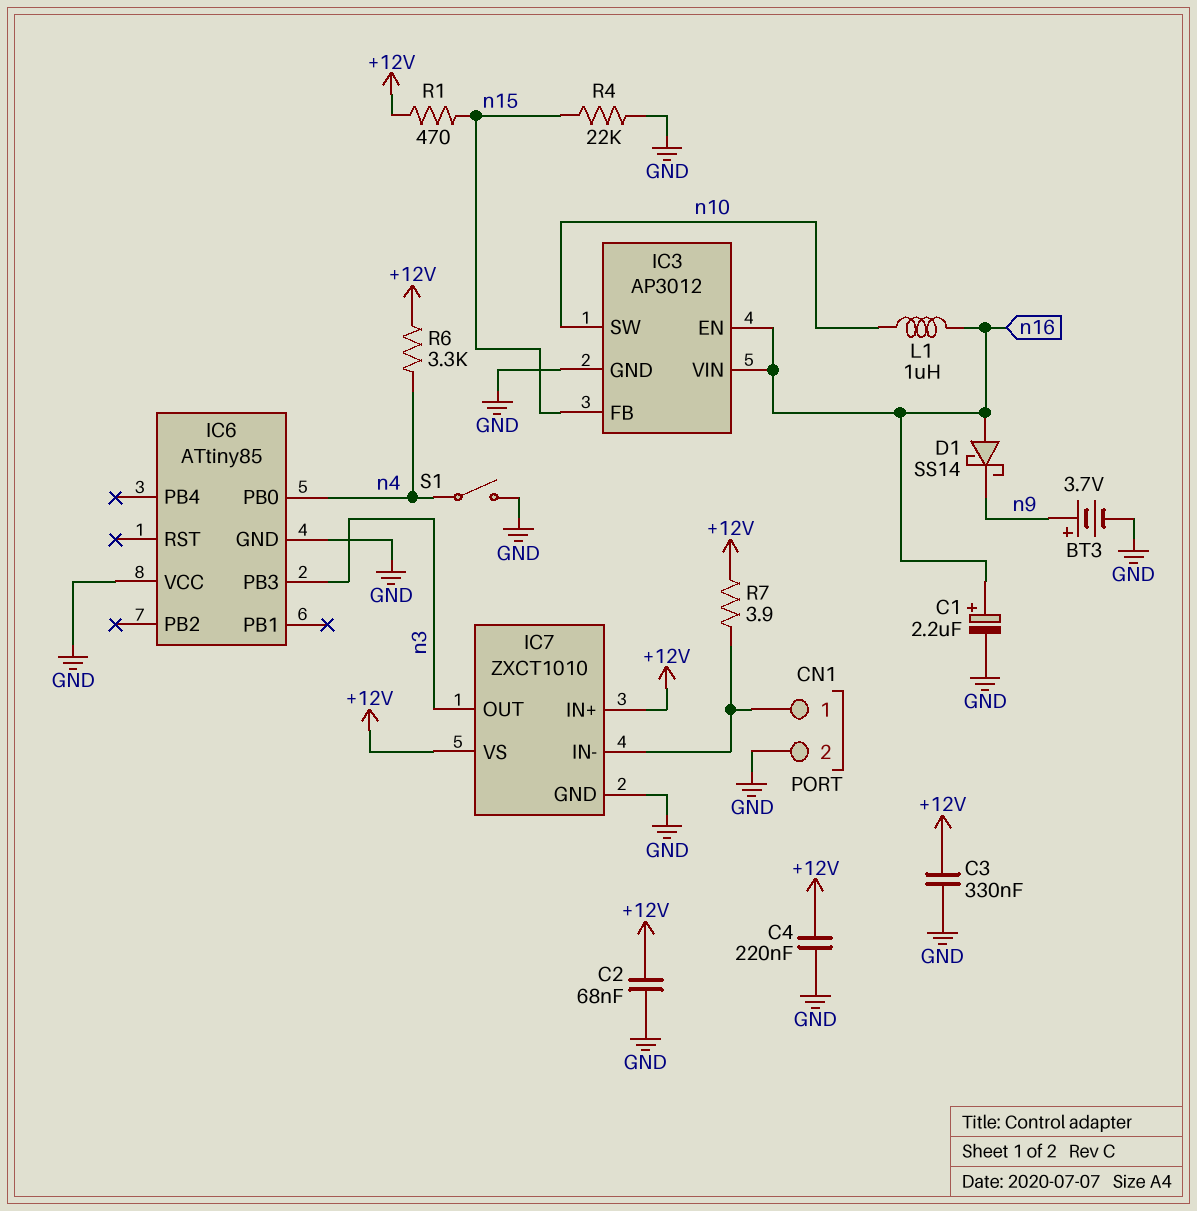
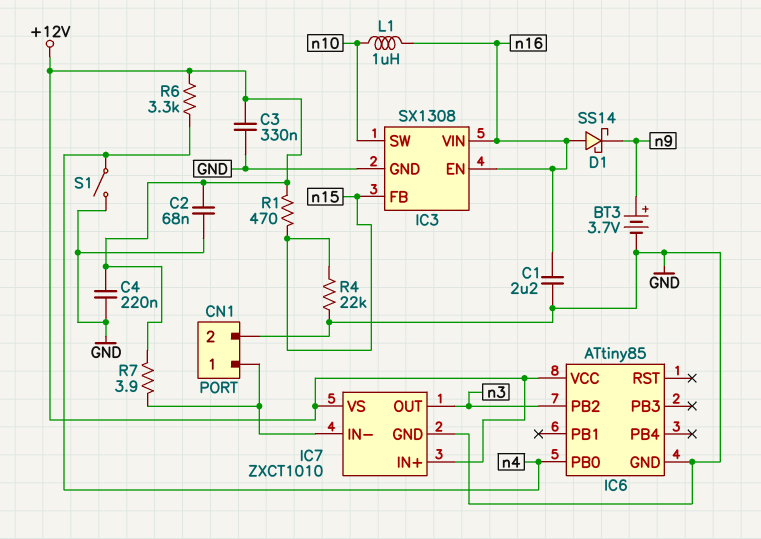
C1: 2.2uF (plus n16, minus GND) -> 2.2uF (GND, n16)
IC3: AP3012 -> SX1308
IC6 pin PB2: none -> n3
IC6 pin PB3: n3 -> none
IC6 pin VCC: GND -> +12V

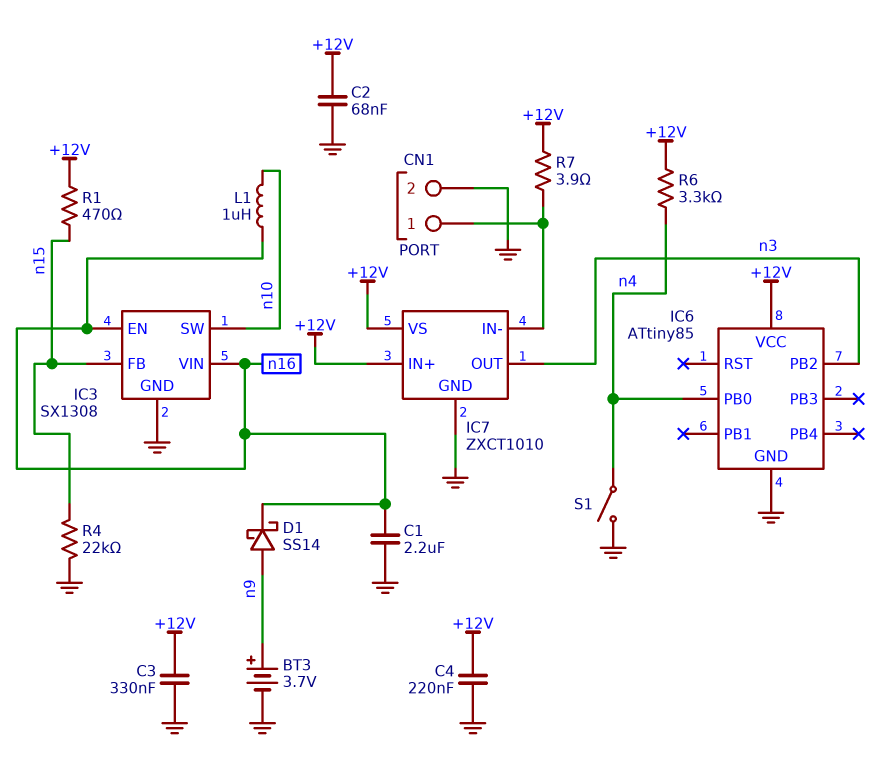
D1: schottky SS14 (A n16, K n9) -> schottky SS14 (A n9, K n16)

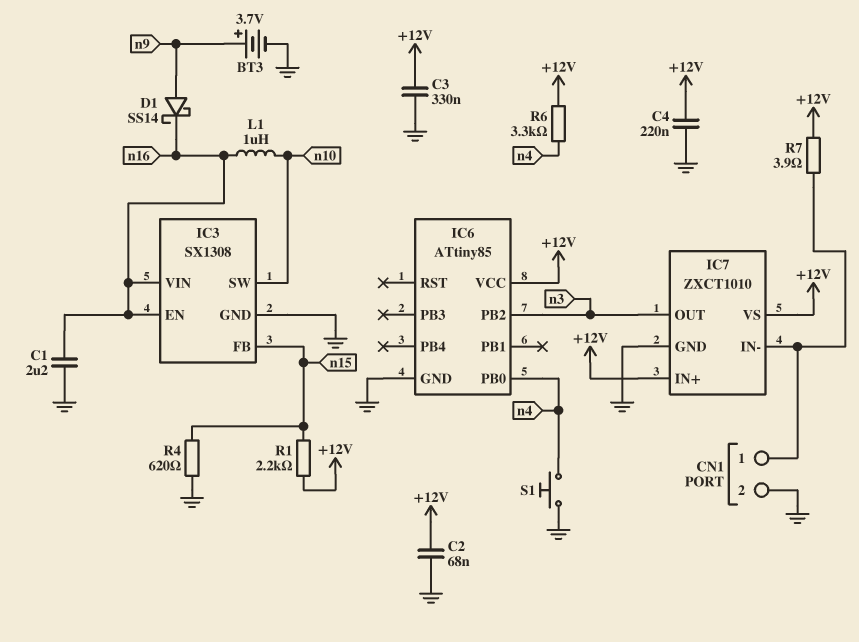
R1: 470 (+12V, n15) -> 2.2k (+12V, n15)
R4: 22k (GND, n15) -> 620 (GND, n15)
S1: switch (GND, n4) -> button (GND, n4)

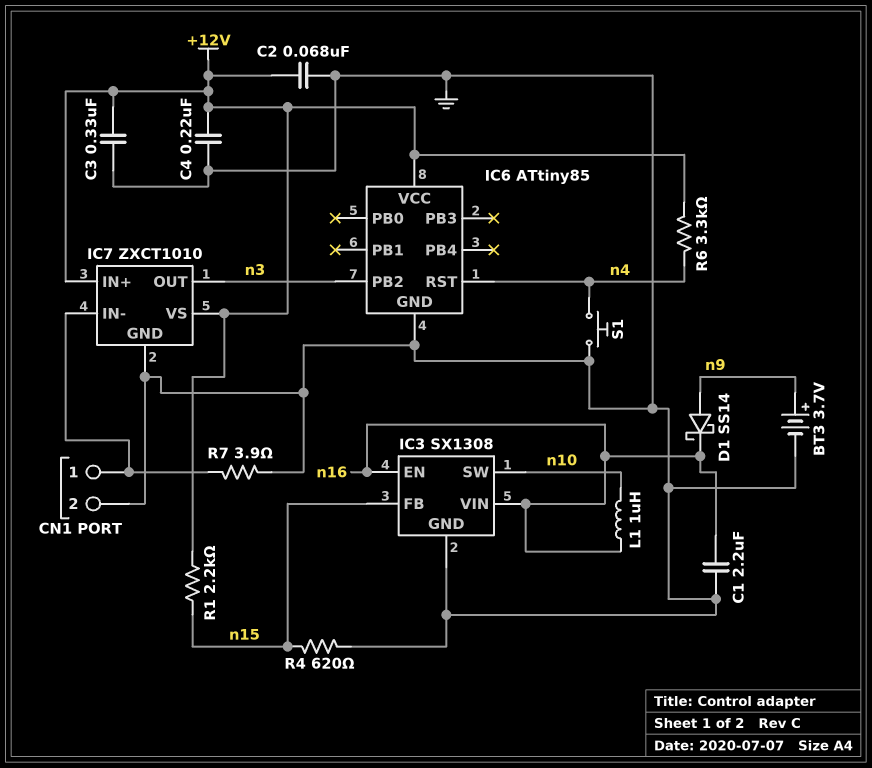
IC6 pin PB0: n4 -> none
IC6 pin RST: none -> n4
R7: 3.9 (+12V, CN1/1) -> 3.9 (CN1/1, GND)

